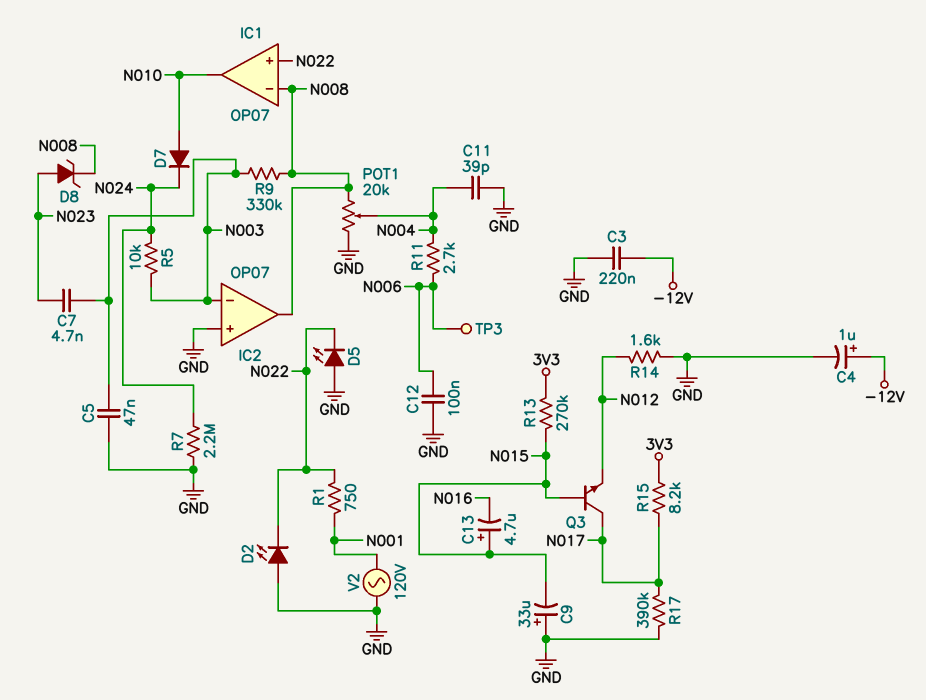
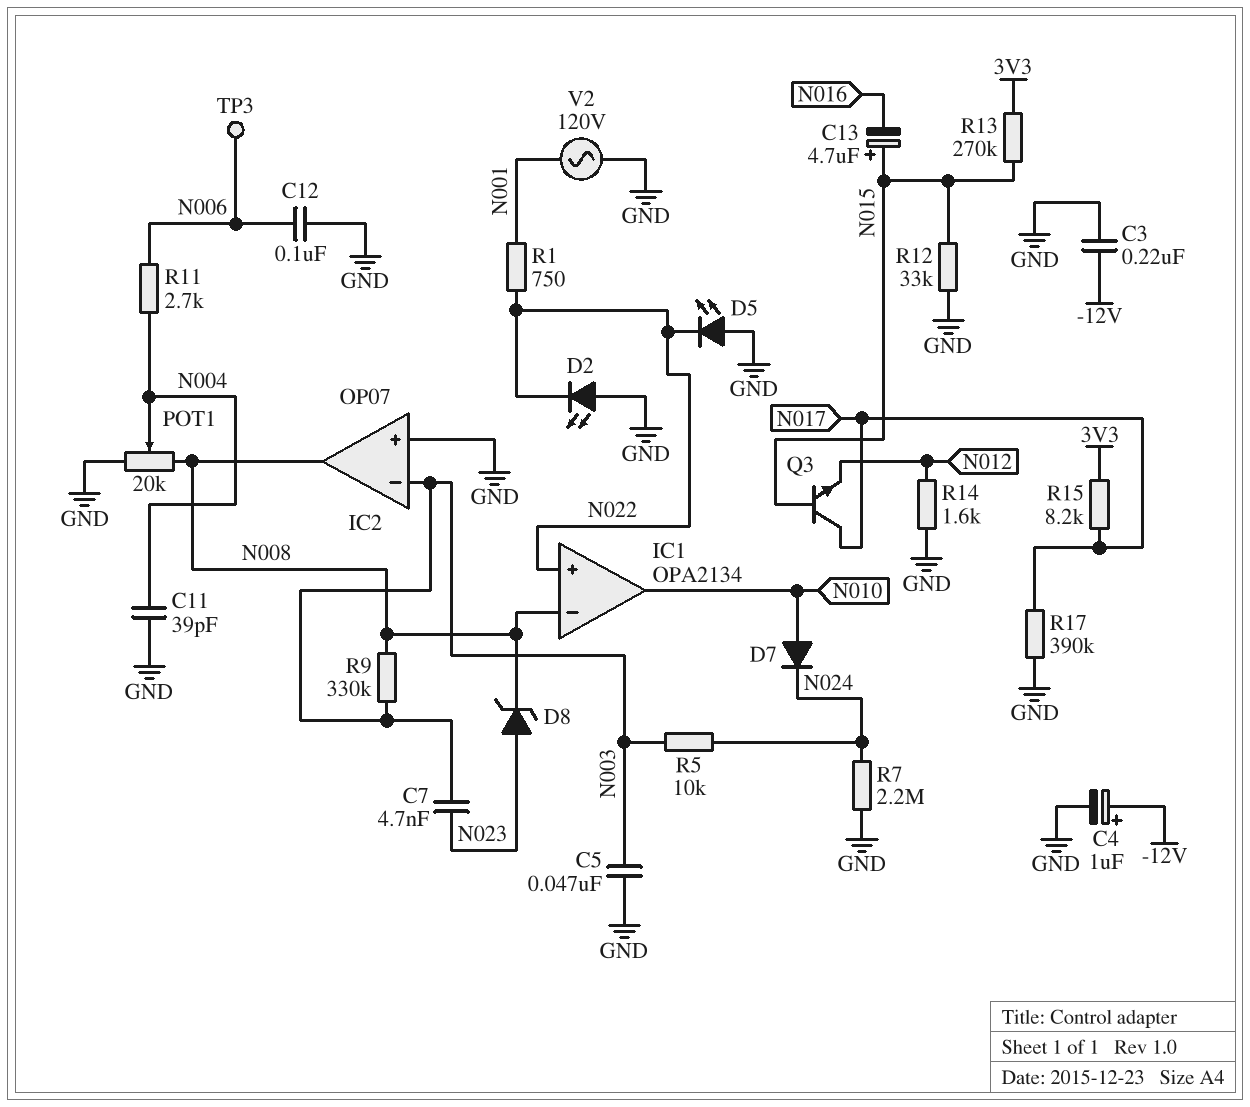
C9: 33uF (plus GND, minus N015) -> none
IC1: OP07 -> OPA2134
R12: none -> 33k (GND, N015)

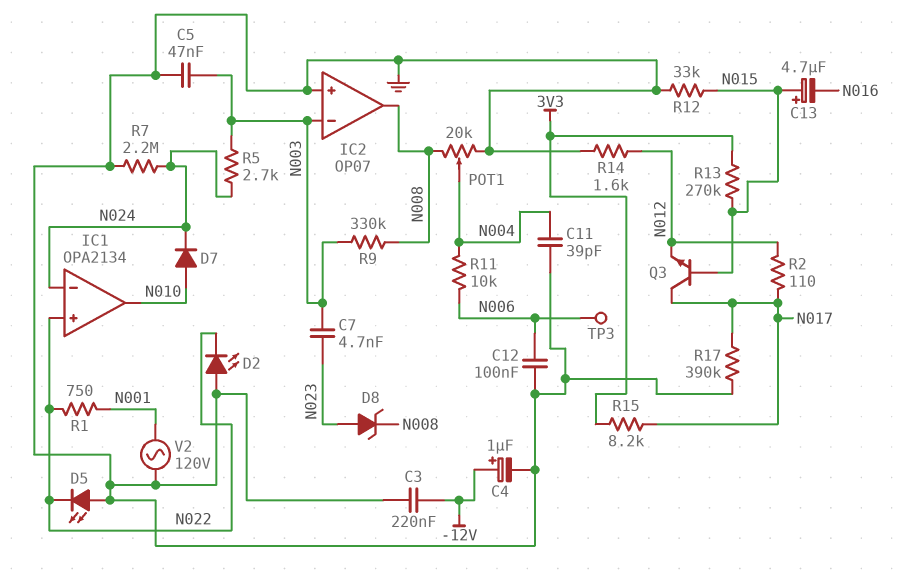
IC1 pin in-: N008 -> N024
R2: none -> 110 (N012, N017)
R5: 10k (N003, N024) -> 2.7k (N003, N024)
R11: 2.7k (N004, N006) -> 10k (N004, N006)

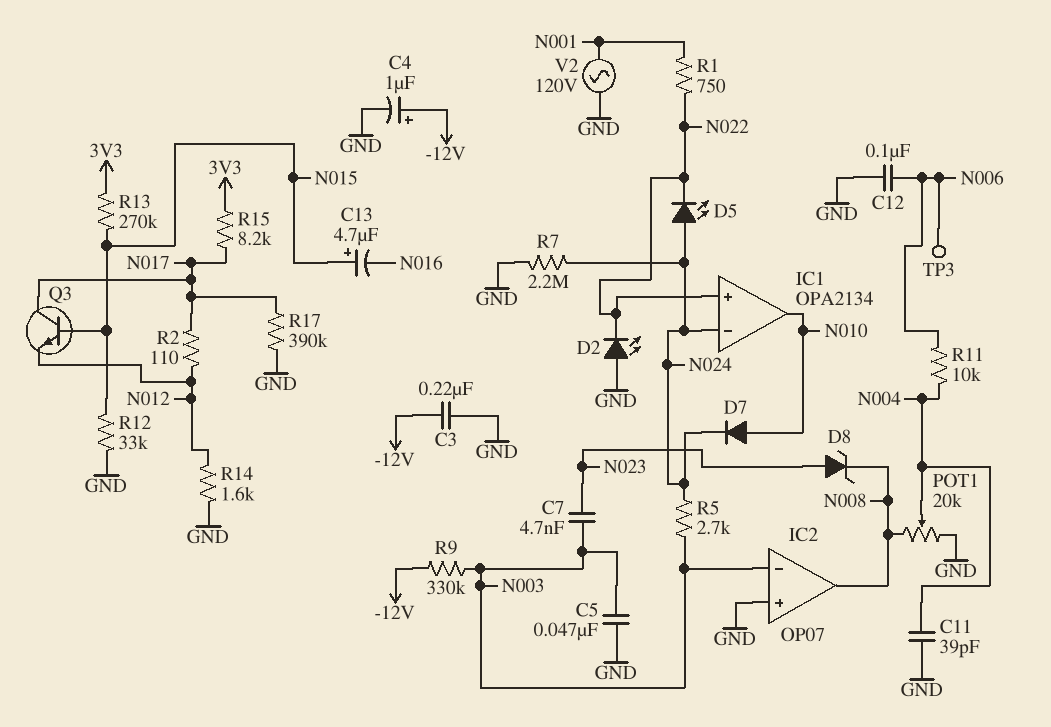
D5: LED (A GND, K N022) -> LED (A N024, K N022)
R9: 330k (N003, N008) -> 330k (-12V, N003)

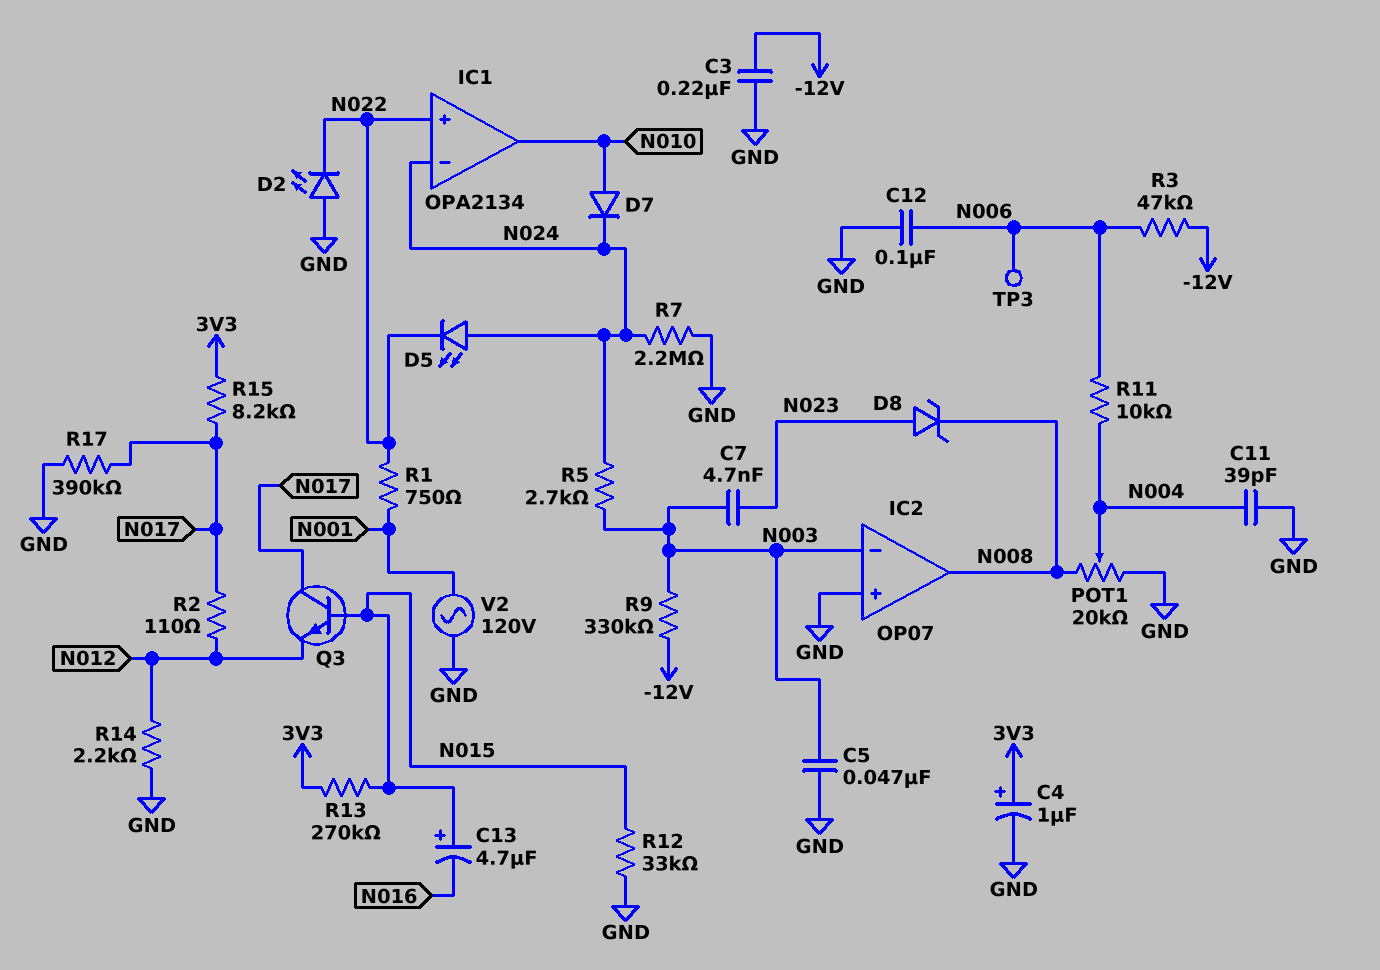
C4: 1uF (plus -12V, minus GND) -> 1uF (plus 3V3, minus GND)
R3: none -> 47k (-12V, N006)
R14: 1.6k (GND, N012) -> 2.2k (GND, N012)

